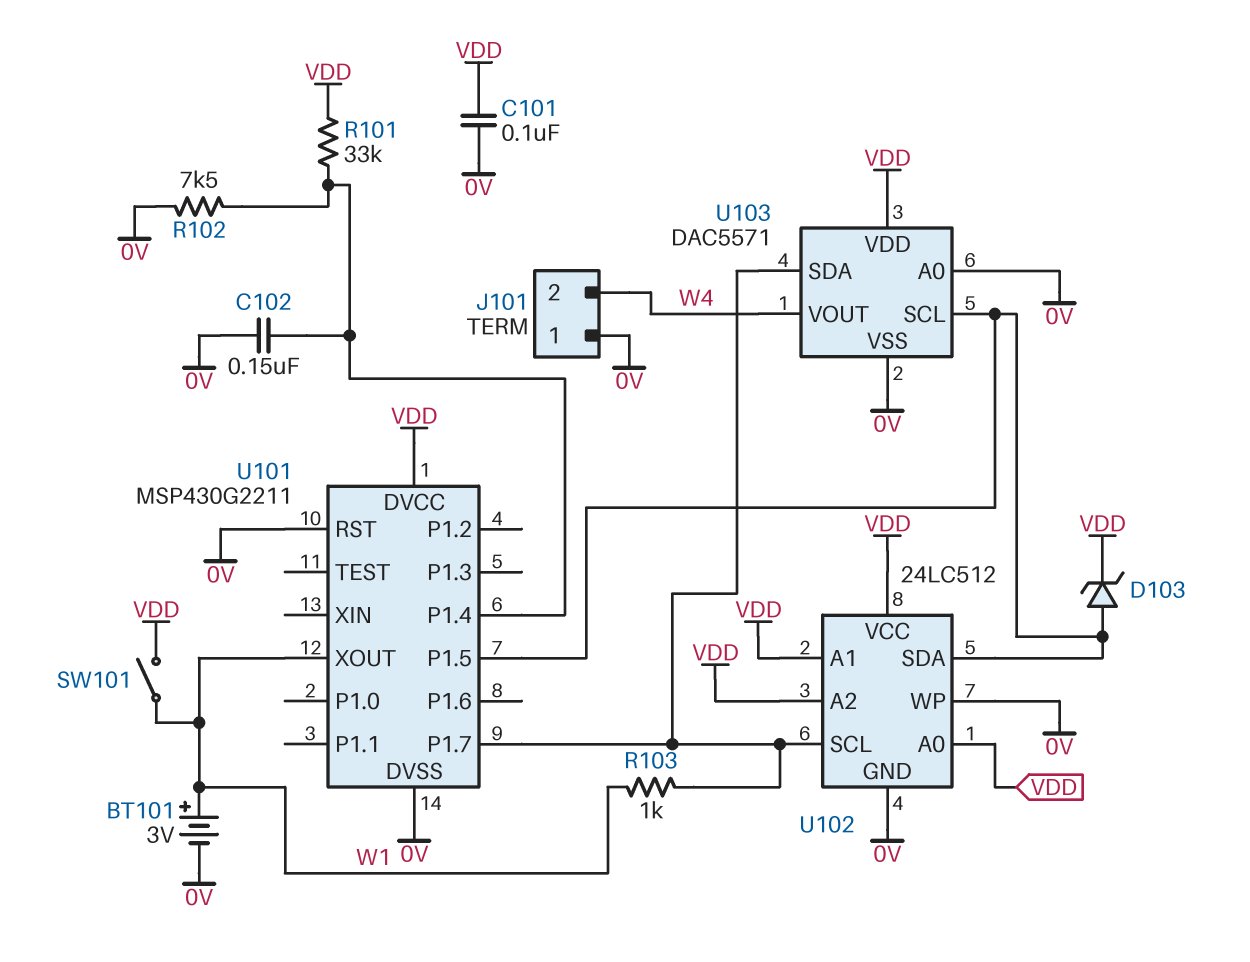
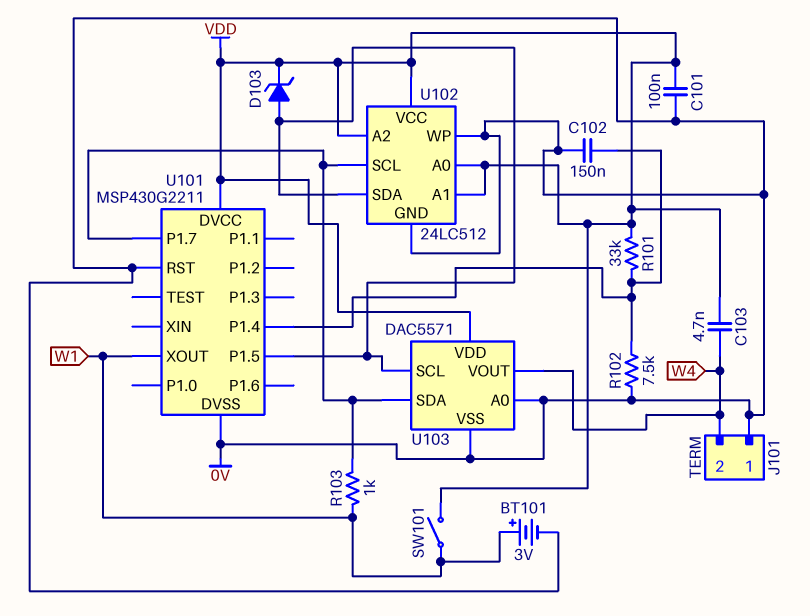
C103: none -> 4.7nF (VDD, W4)

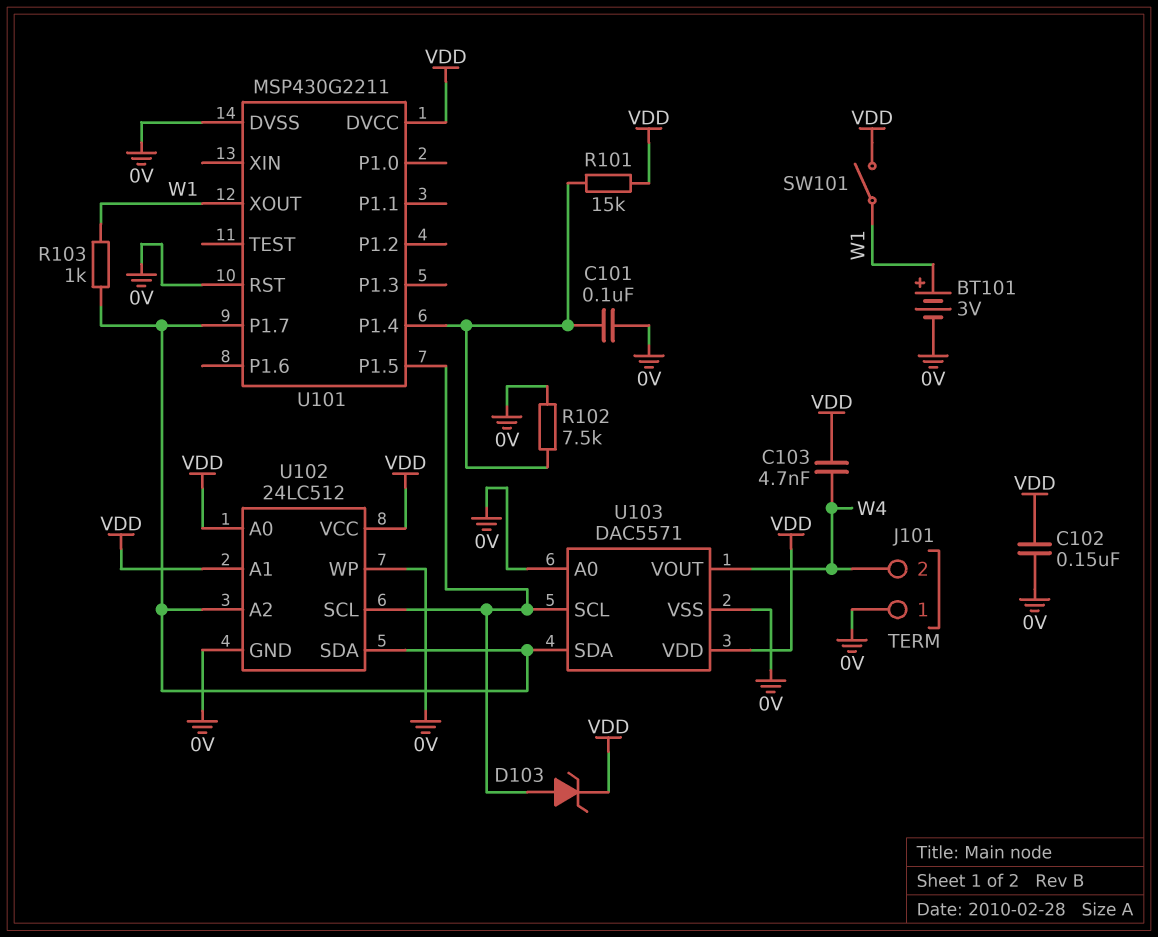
C101: 100nF (0V, VDD) -> 100nF (0V, U101/P1.4)
C102: 150nF (0V, U101/P1.4) -> 150nF (0V, VDD)
R101: 33k (U101/P1.4, VDD) -> 15k (U101/P1.4, VDD)
U102 pin A2: VDD -> U101/P1.7
U102 pin SCL: U101/P1.7 -> U101/P1.5
U102 pin SDA: U101/P1.5 -> U101/P1.7

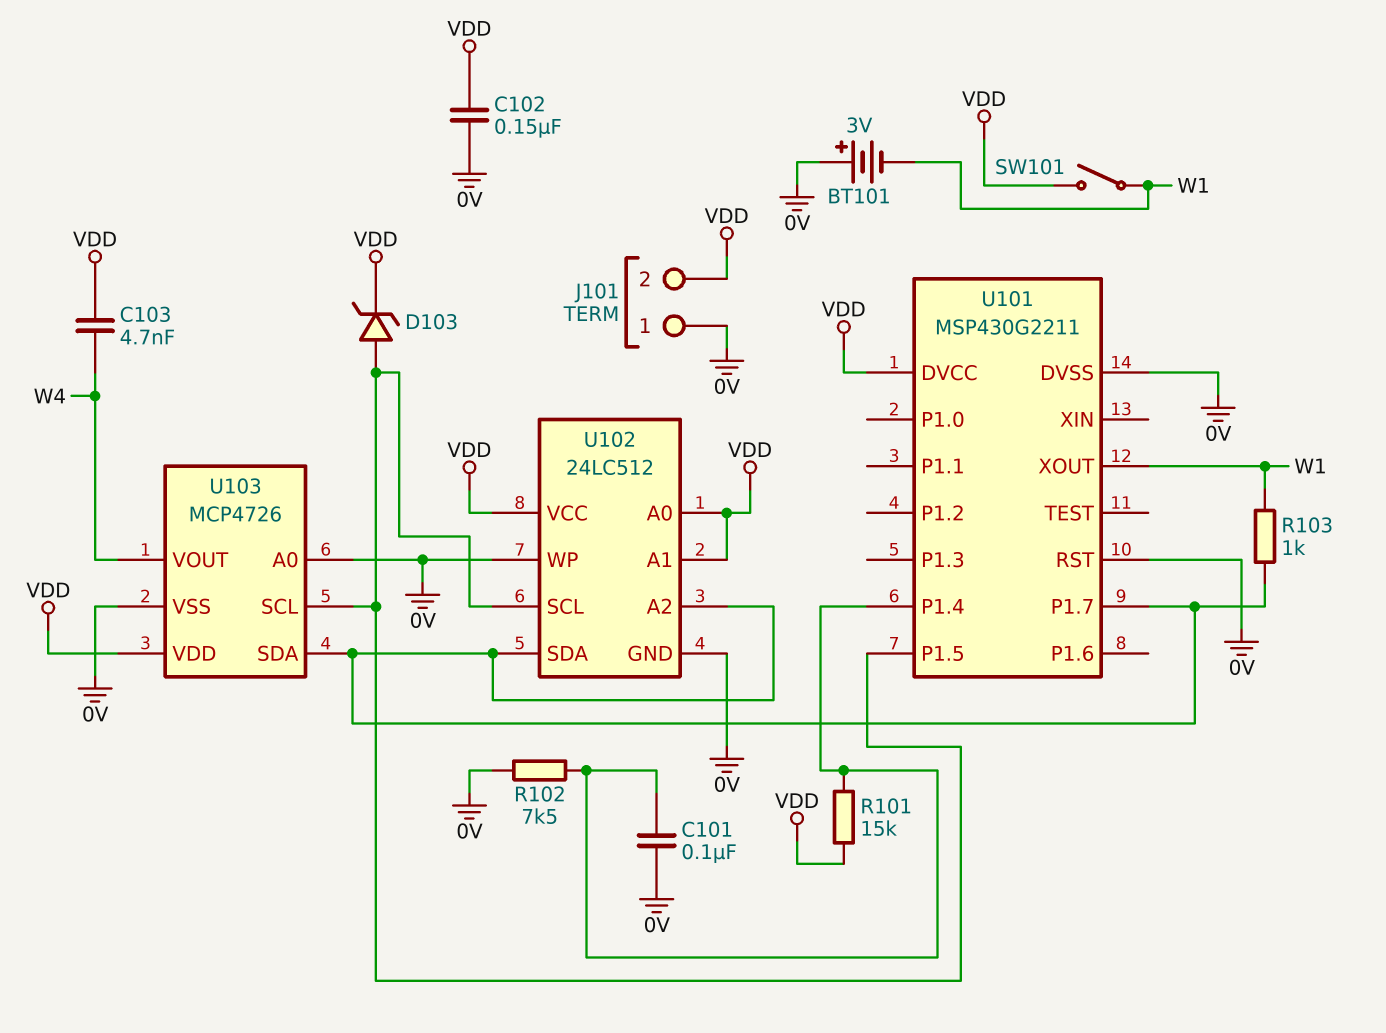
BT101: 3V (plus W1, minus 0V) -> 3V (plus 0V, minus W1)
J101 pin 2: W4 -> VDD
U103: DAC5571 -> MCP4726

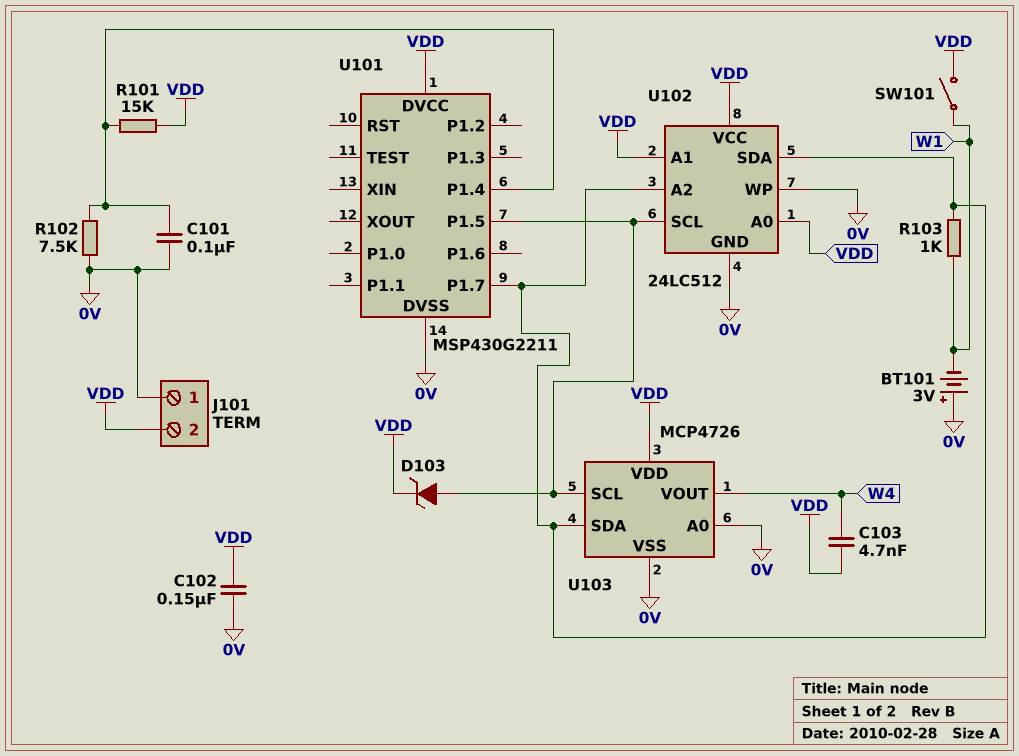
U101 pin RST: 0V -> none
U101 pin XOUT: W1 -> none

